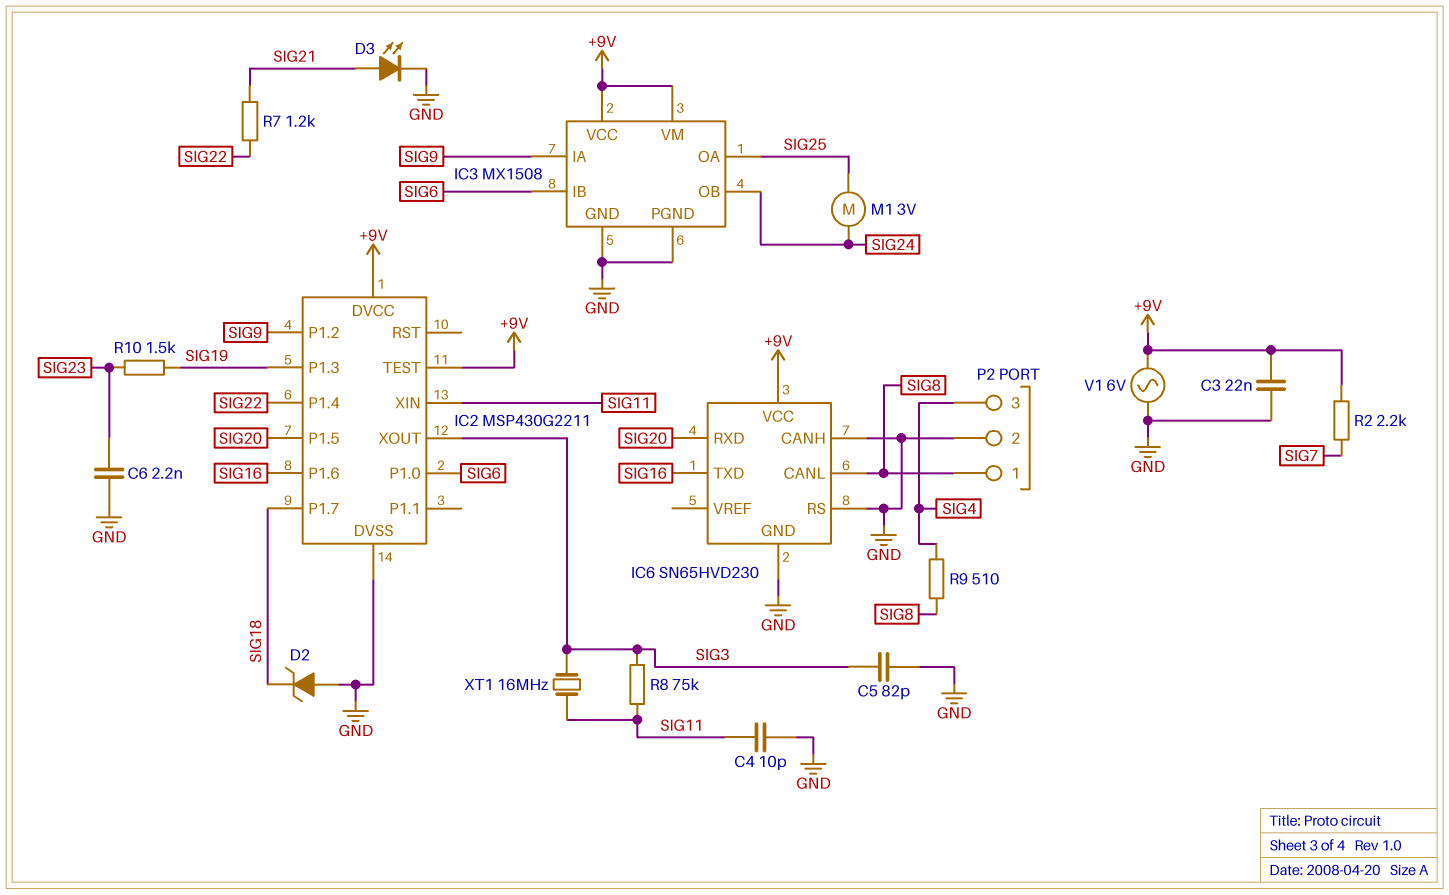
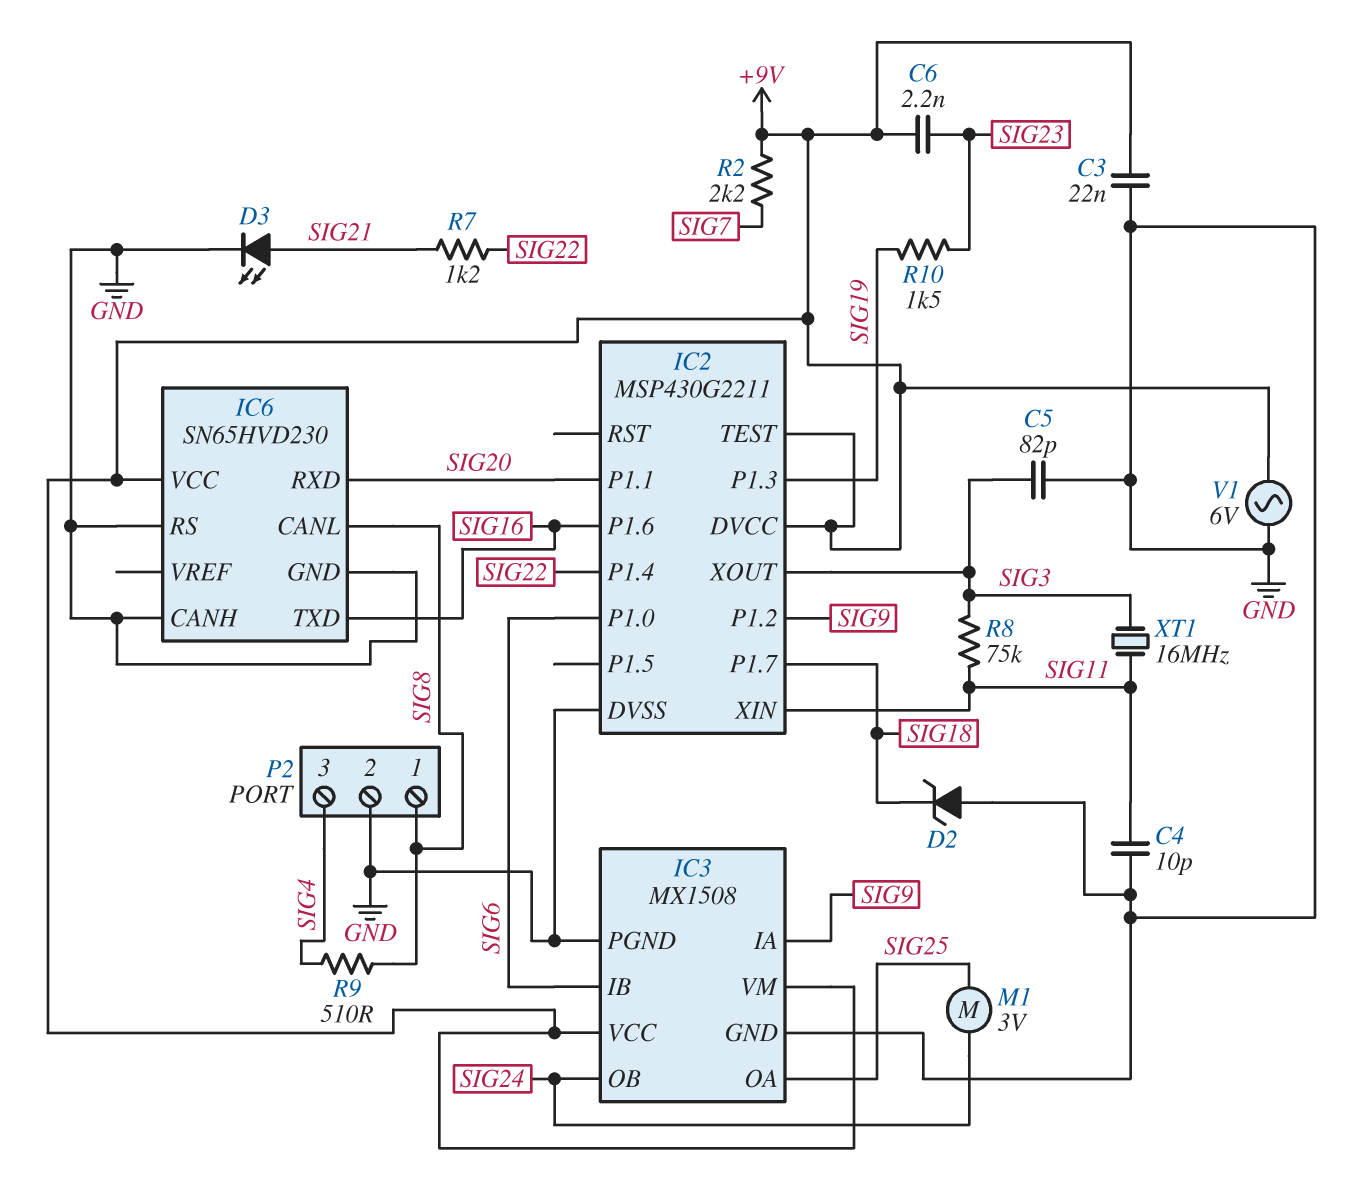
C6: 2.2nF (GND, SIG23) -> 2.2nF (+9V, SIG23)
IC2 pin P1.1: none -> SIG20
IC2 pin P1.5: SIG20 -> none

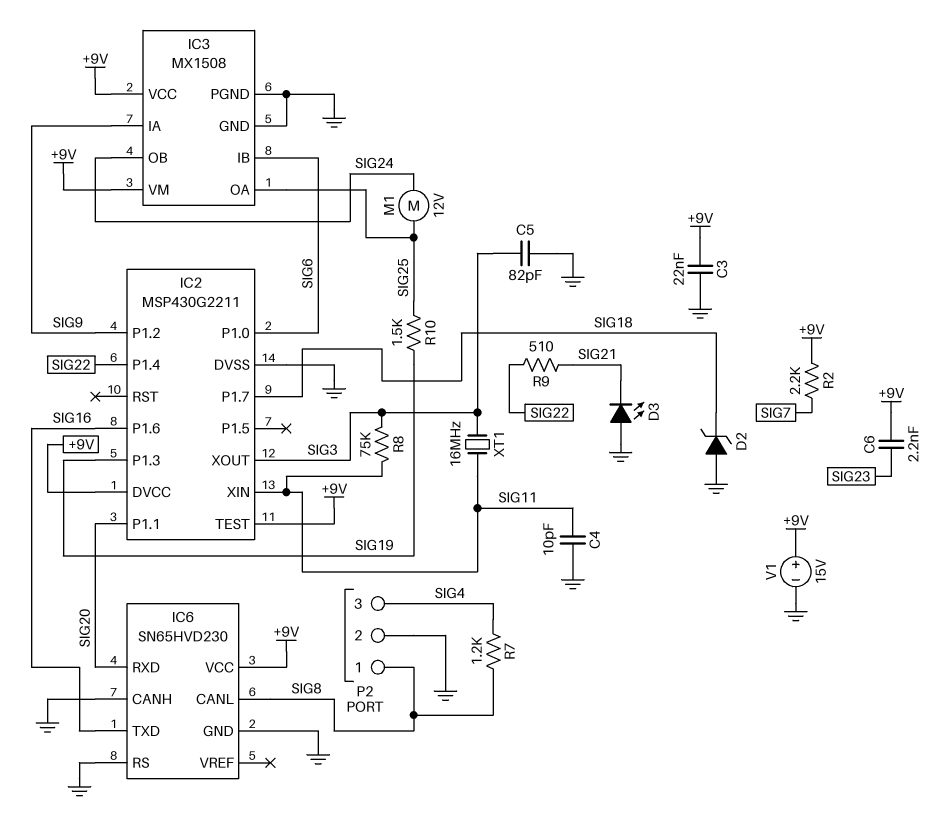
D3: LED (A SIG21, K GND) -> LED (A GND, K SIG21)
M1: motor 3V (SIG24, SIG25) -> motor 12V (SIG24, SIG25)
R7: 1.2k (SIG21, SIG22) -> 1.2k (SIG4, SIG8)
R9: 510 (SIG4, SIG8) -> 510 (SIG21, SIG22)
R10: 1.5k (SIG19, SIG23) -> 1.5k (SIG19, SIG25)
V1: AC 6V (+9V, GND) -> 15V (plus +9V, minus GND)

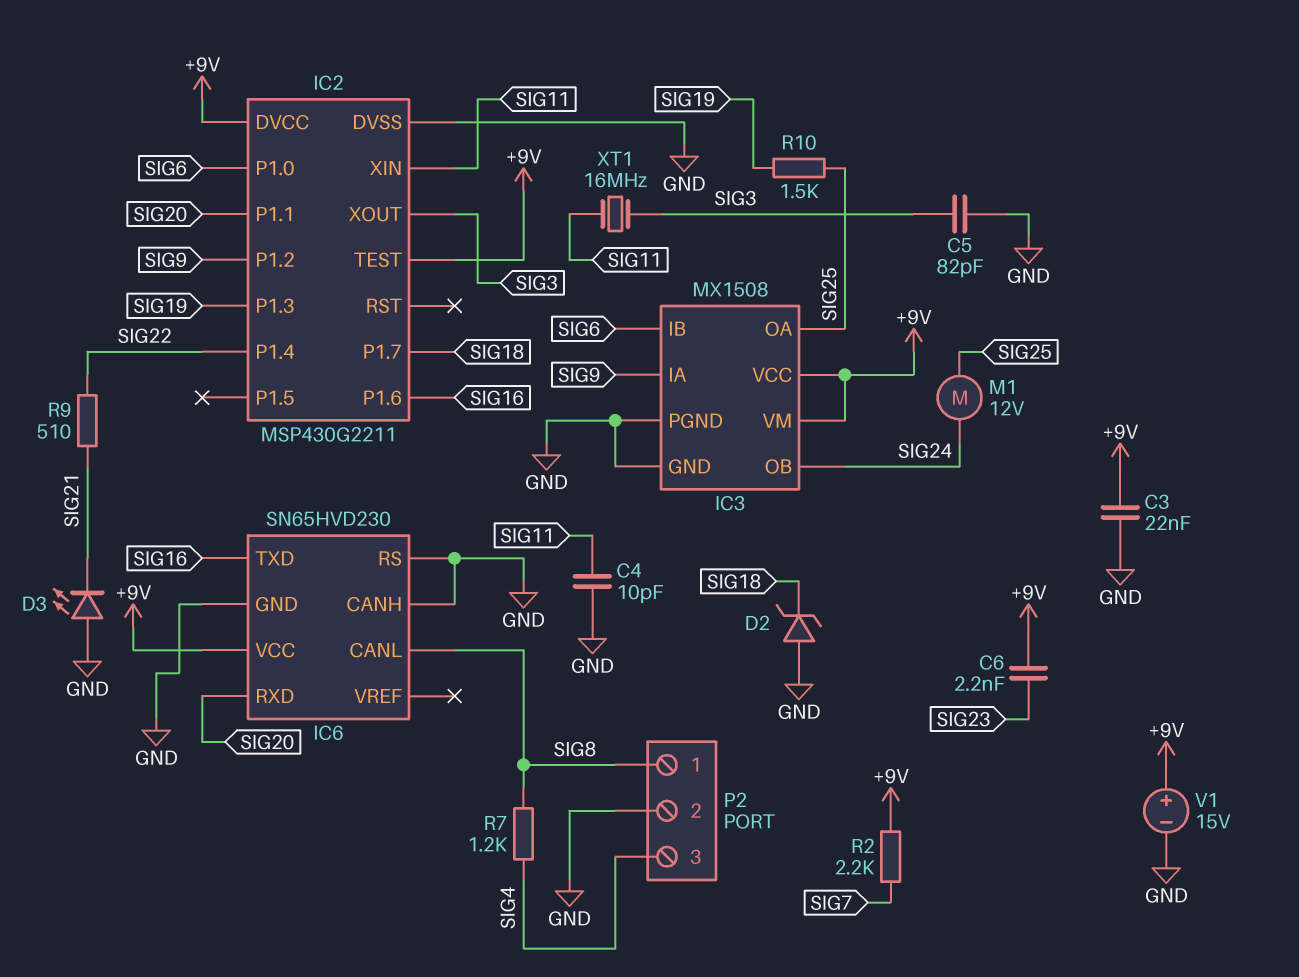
R8: 75k (SIG3, SIG11) -> none

